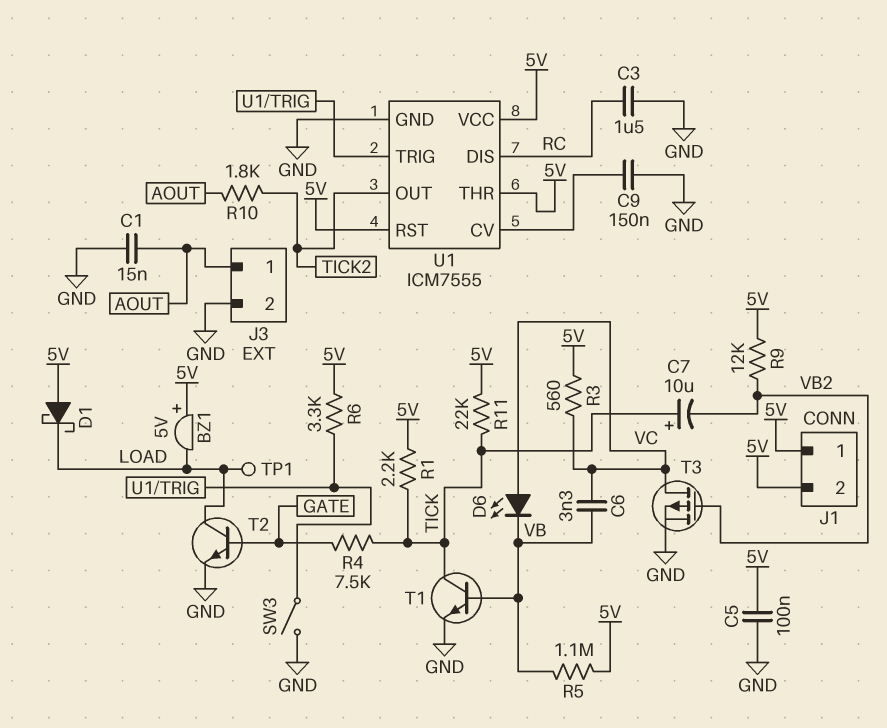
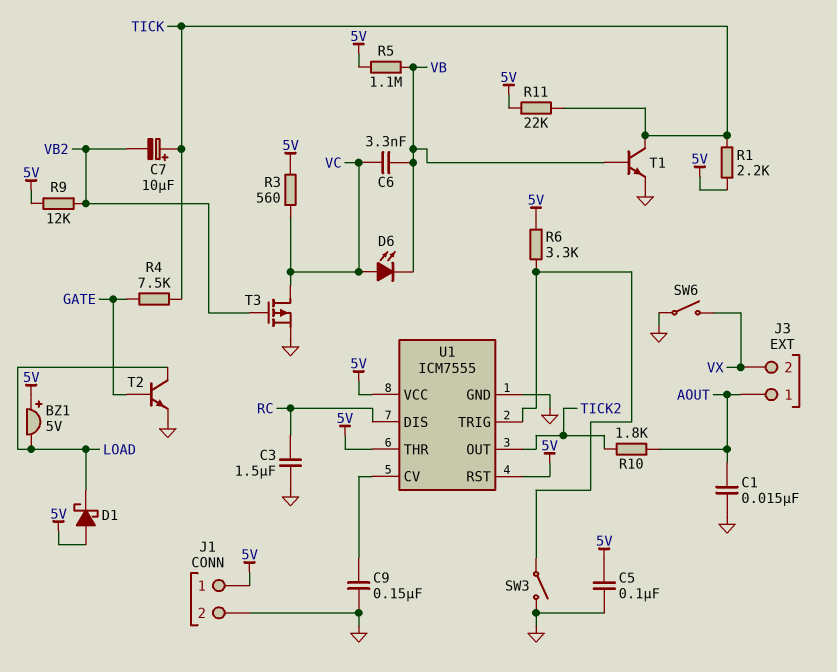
J1 pin 2: 5V -> GND
J3 pin 2: GND -> VX
SW6: none -> switch (GND, VX)
TP1: test point (LOAD) -> none

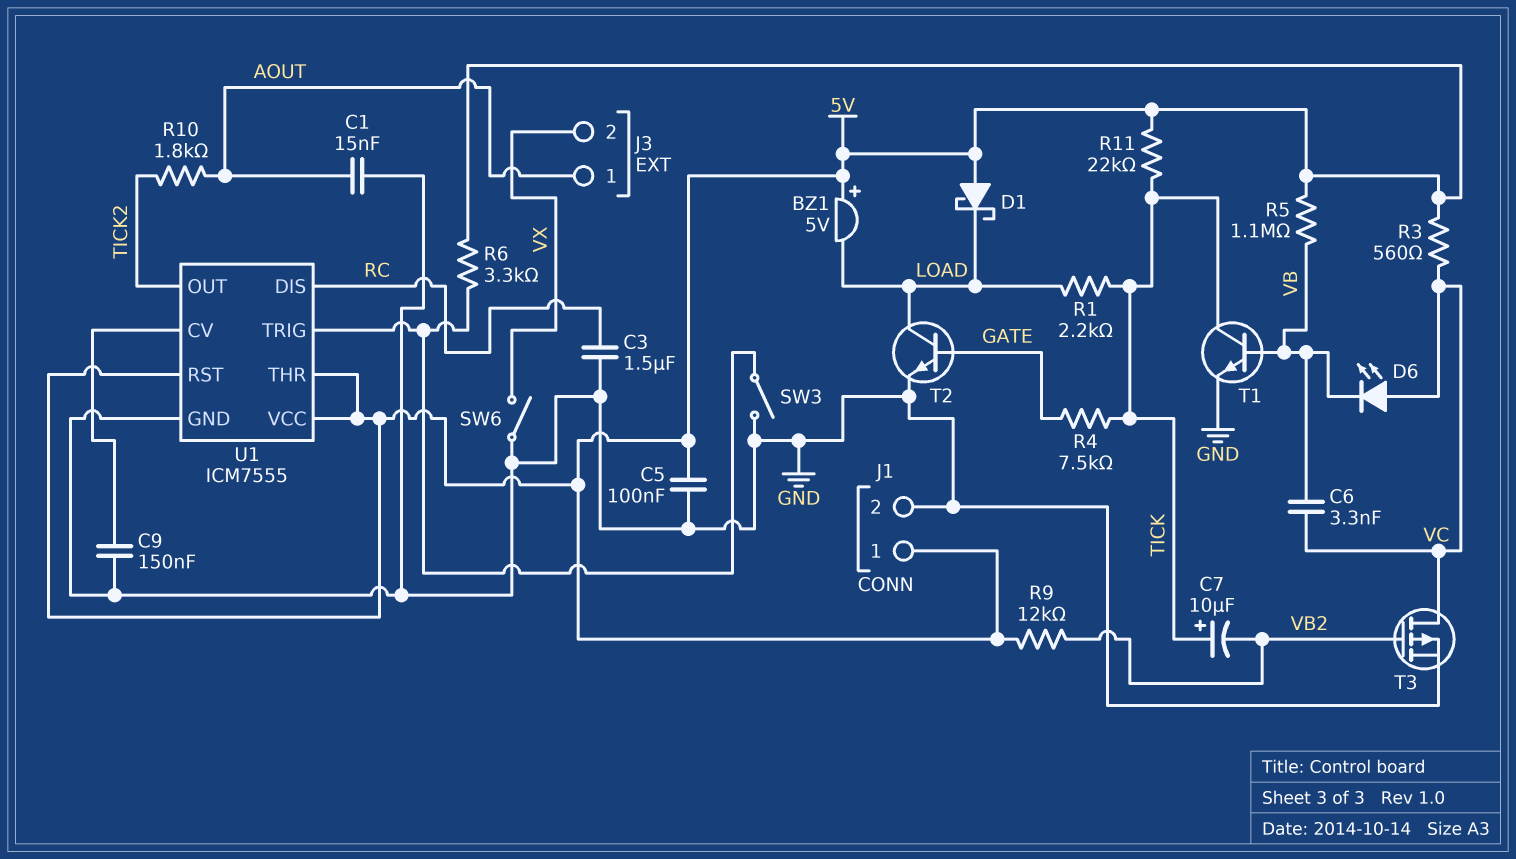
R1: 2.2k (5V, TICK) -> 2.2k (LOAD, TICK)

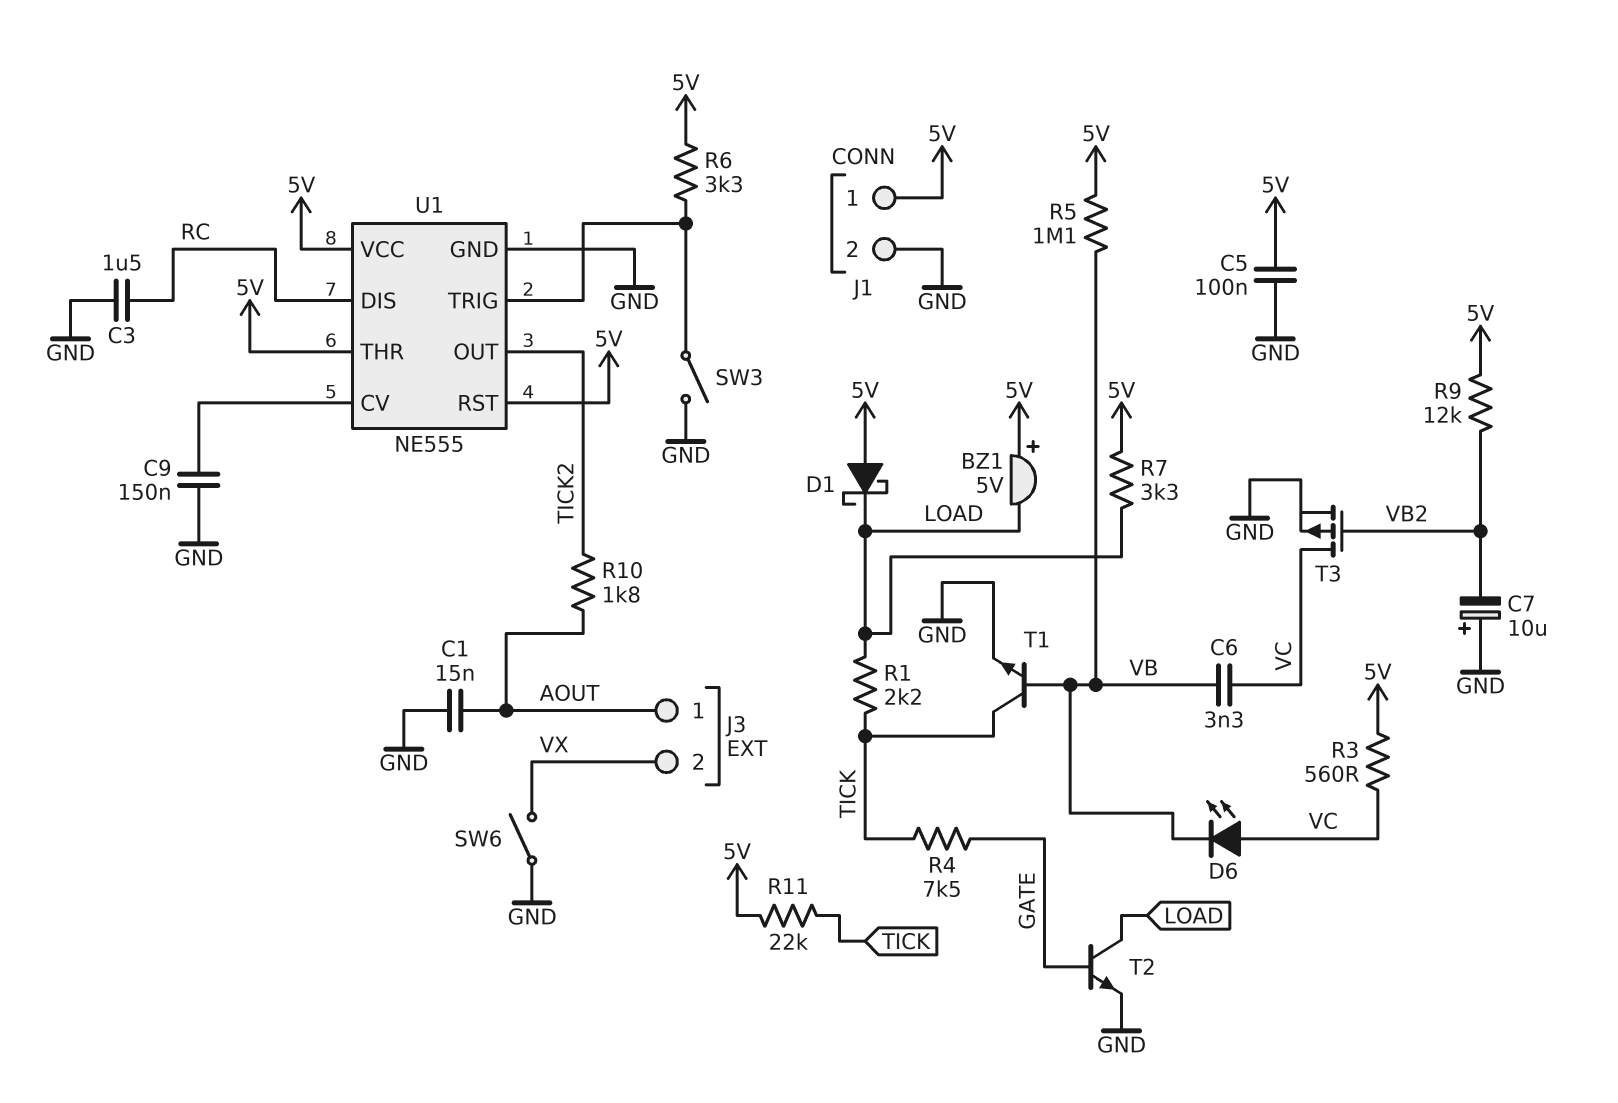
C7: 10uF (plus TICK, minus VB2) -> 10uF (plus GND, minus VB2)
R7: none -> 3.3k (5V, LOAD)
U1: ICM7555 -> NE555

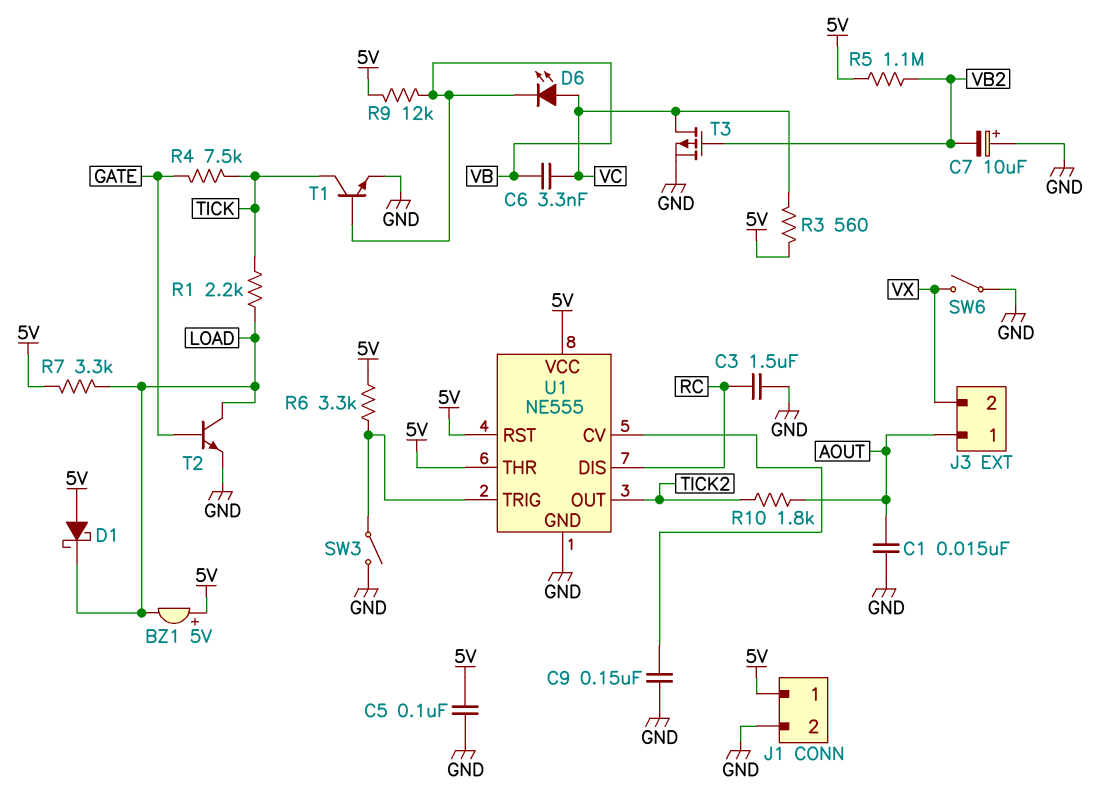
R5: 1.1M (5V, VB) -> 1.1M (5V, VB2)
R9: 12k (5V, VB2) -> 12k (5V, VB)
R11: 22k (5V, TICK) -> none

